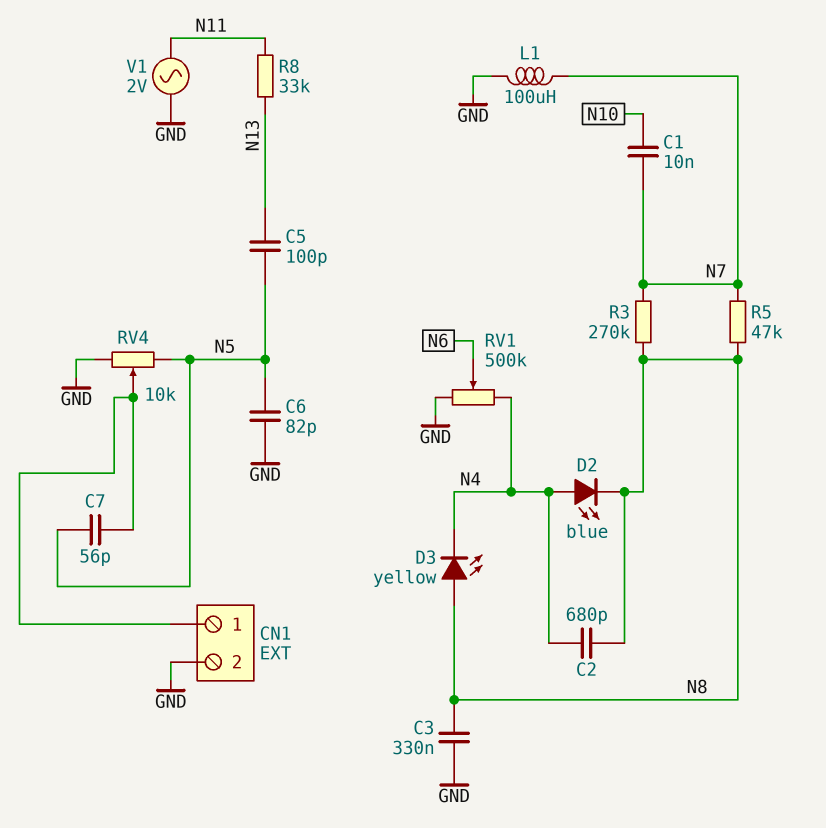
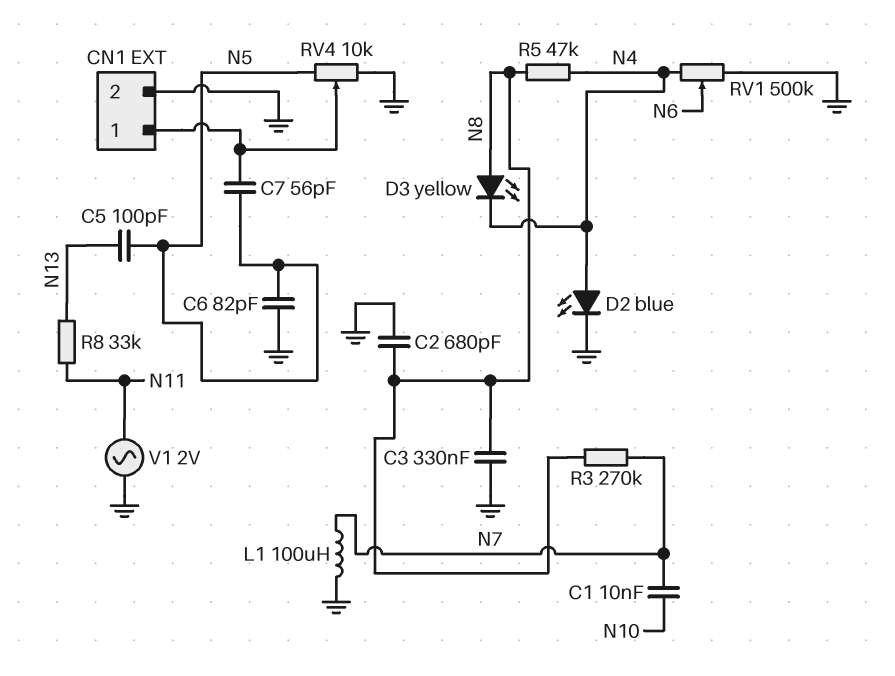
C2: 680pF (N4, N8) -> 680pF (GND, N8)
D2: LED blue (A N4, K N8) -> LED blue (A N4, K GND)
R5: 47k (N7, N8) -> 47k (N4, N8)

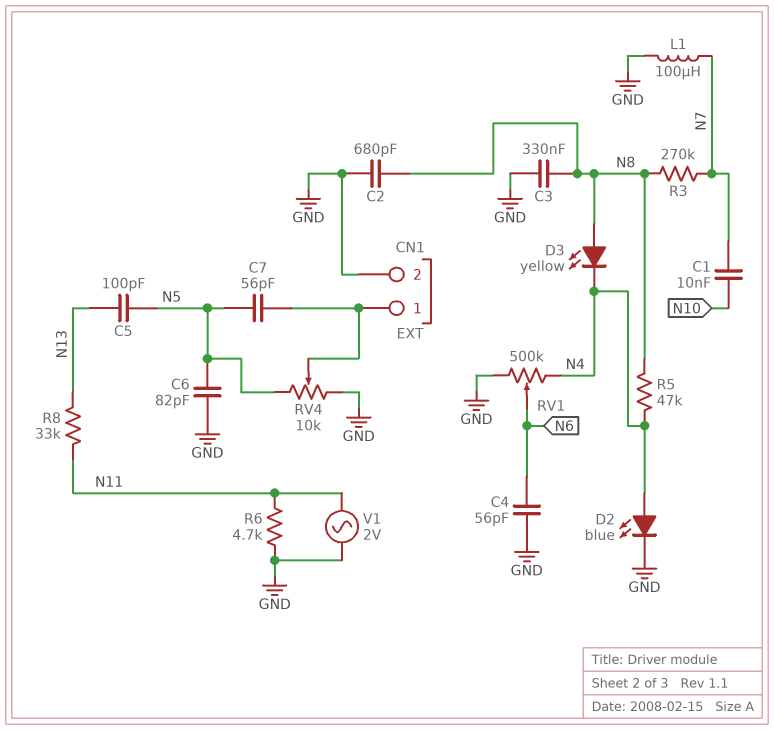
C4: none -> 56pF (GND, N6)
R6: none -> 4.7k (GND, N11)

